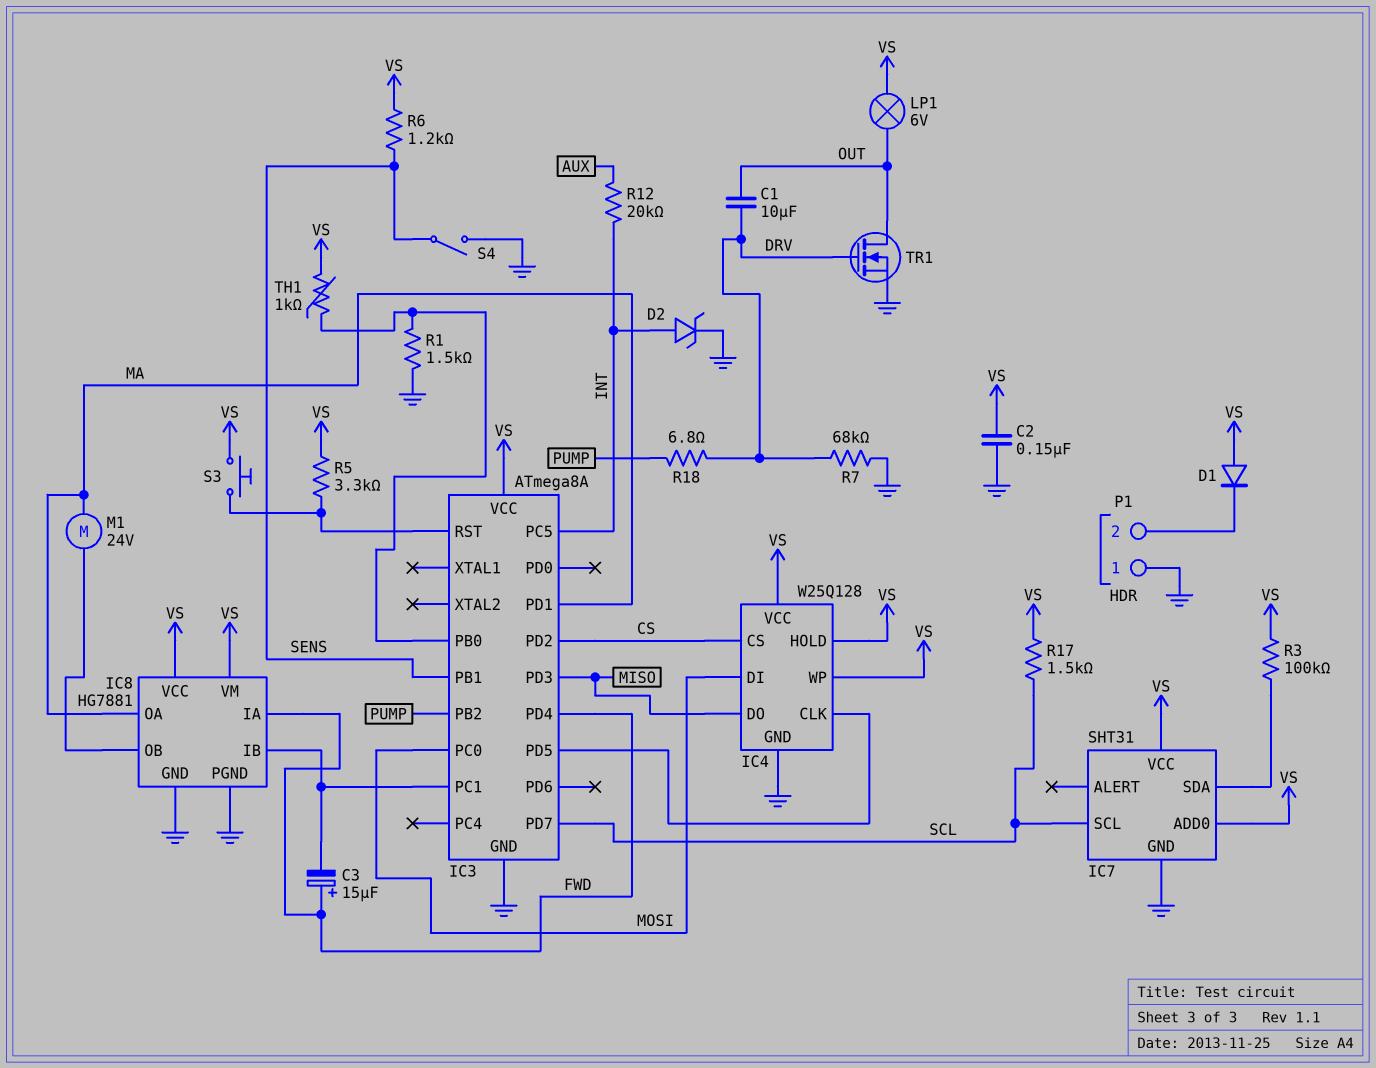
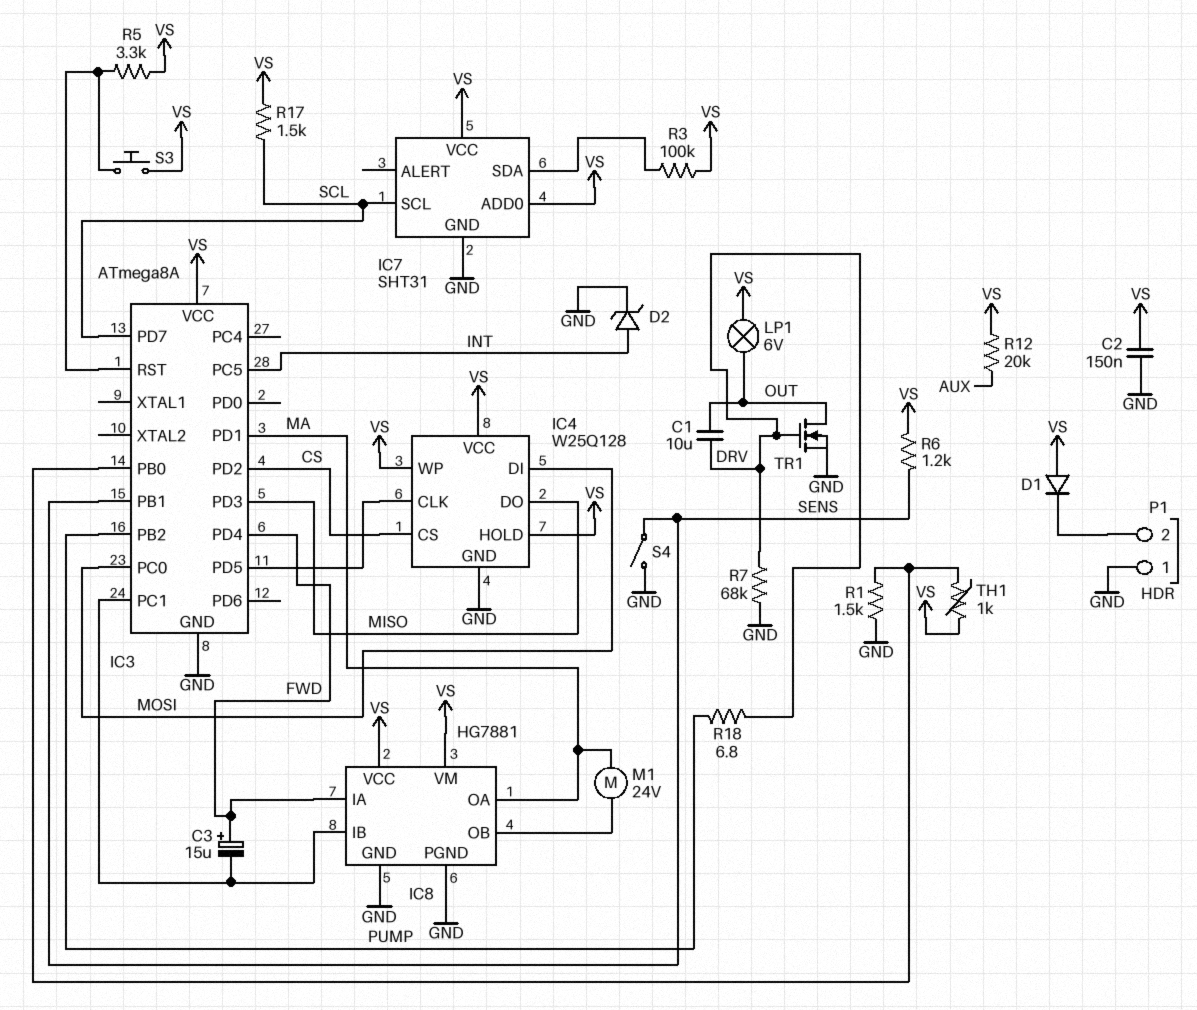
R12: 20k (AUX, INT) -> 20k (AUX, VS)

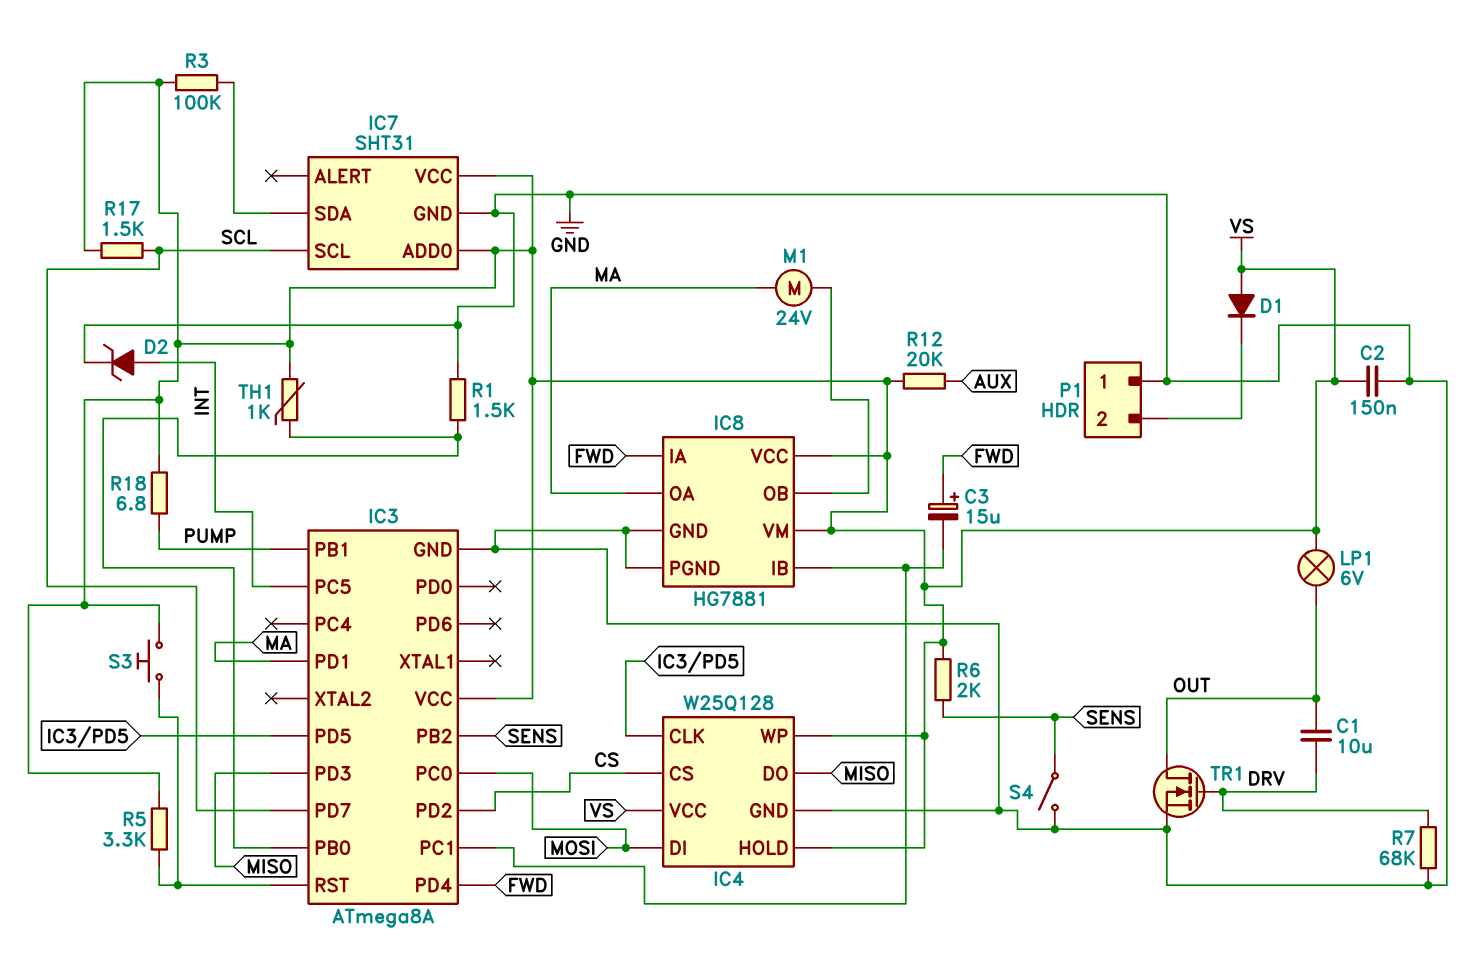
IC3 pin PB1: SENS -> PUMP
IC3 pin PB2: PUMP -> SENS
R6: 1.2k (SENS, VS) -> 2k (SENS, VS)
R18: 6.8 (DRV, PUMP) -> 6.8 (PUMP, VS)

